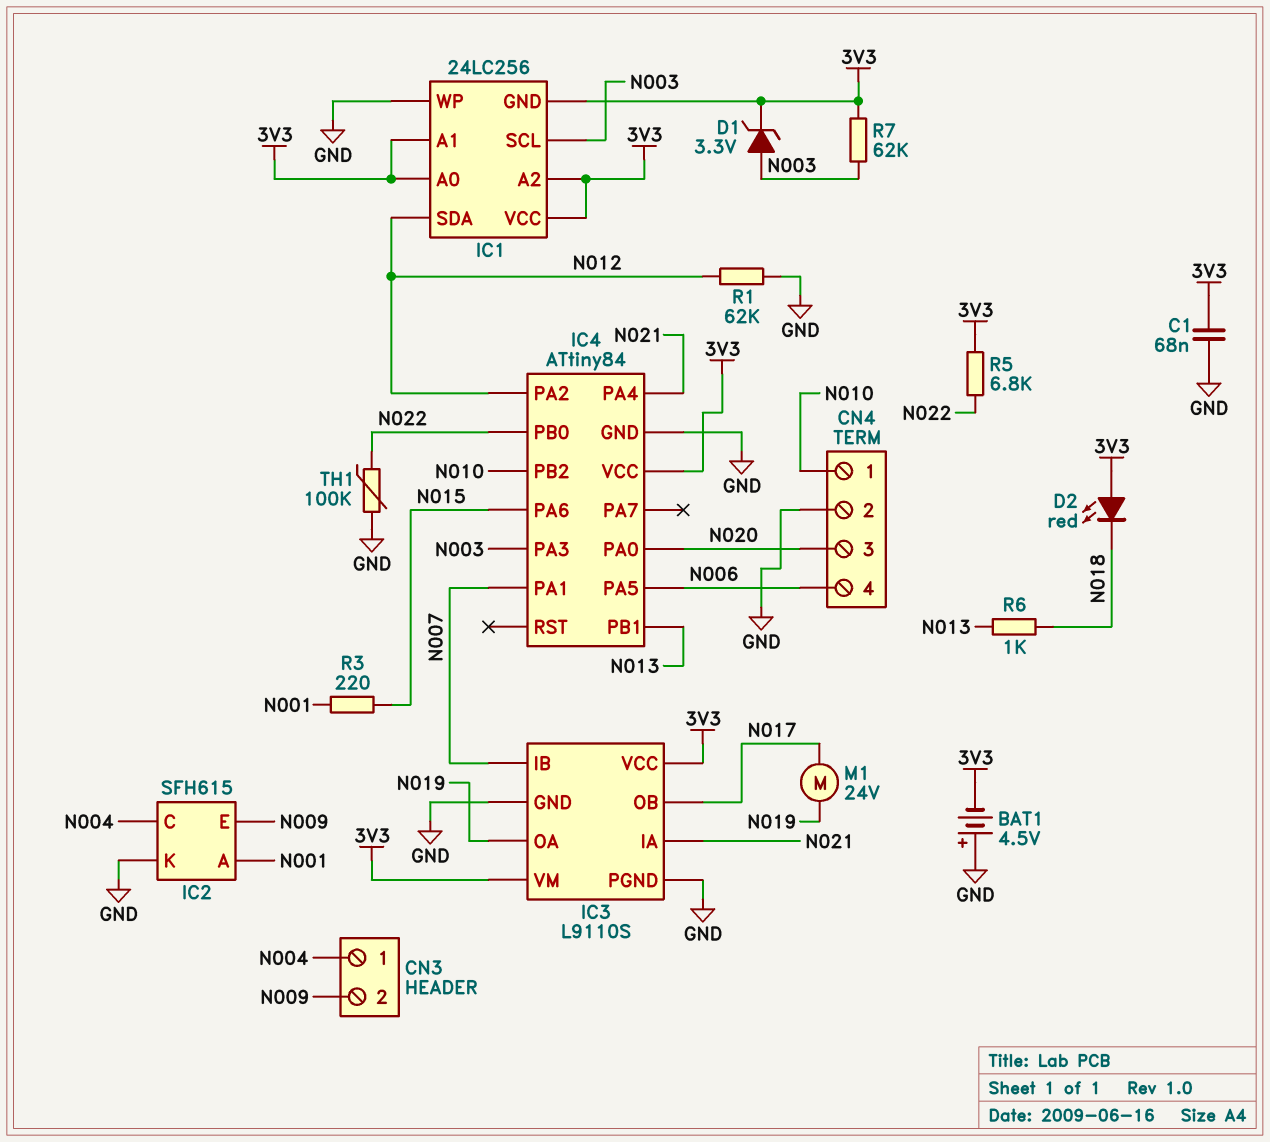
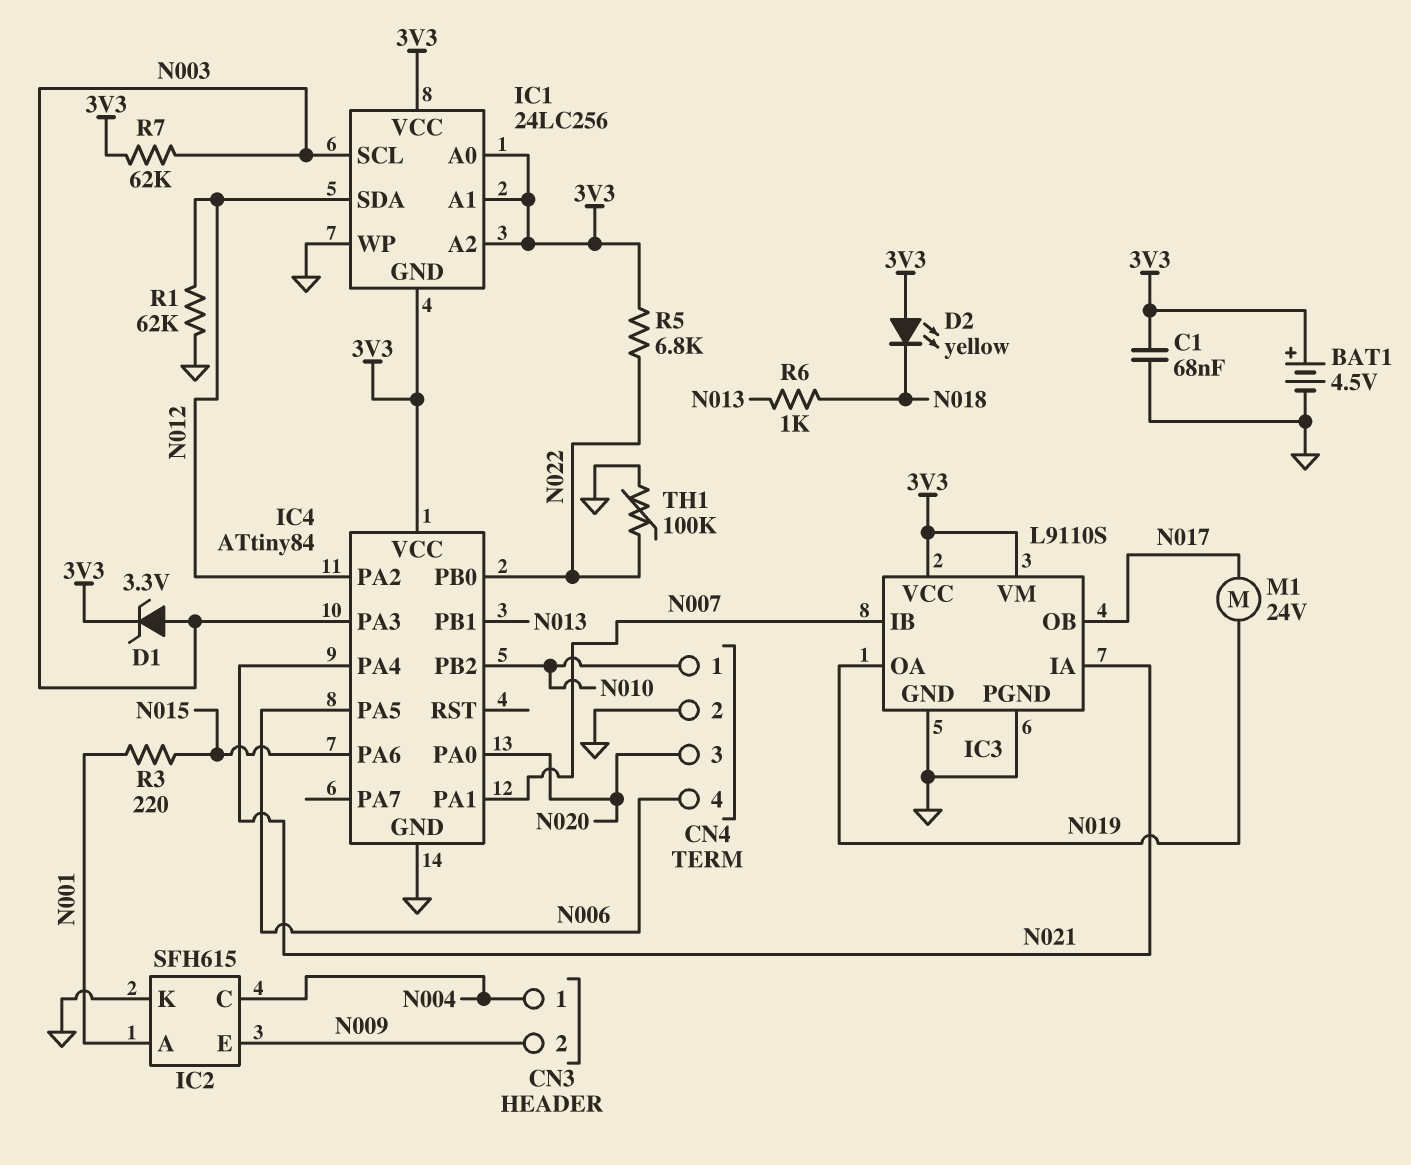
BAT1: 4.5V (plus GND, minus 3V3) -> 4.5V (plus 3V3, minus GND)
D2: LED red (A 3V3, K N018) -> LED yellow (A 3V3, K N018)

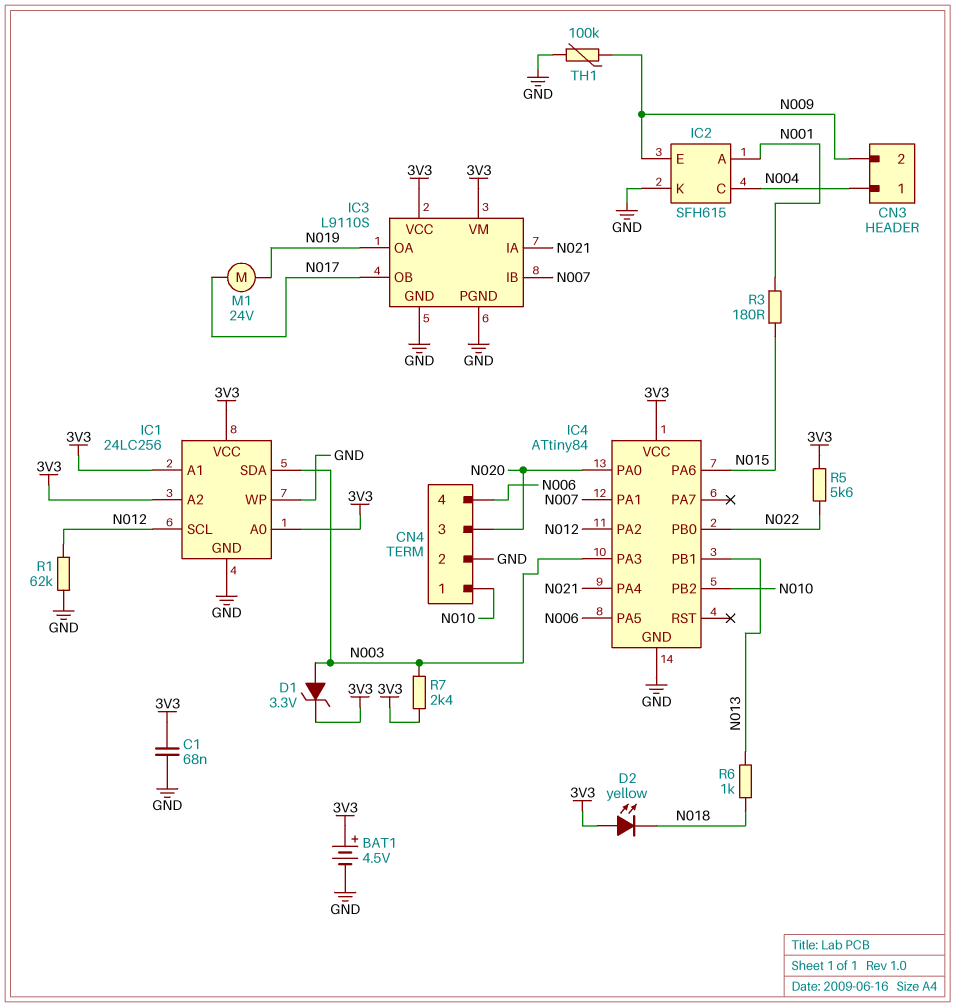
IC1 pin GND: 3V3 -> GND
IC1 pin SCL: N003 -> N012
IC1 pin SDA: N012 -> N003
R3: 220 (N001, N015) -> 180 (N001, N015)
R5: 6.8k (3V3, N022) -> 5.6k (3V3, N022)
R7: 62k (3V3, N003) -> 2.4k (3V3, N003)
TH1: 100k (GND, N022) -> 100k (GND, N009)

